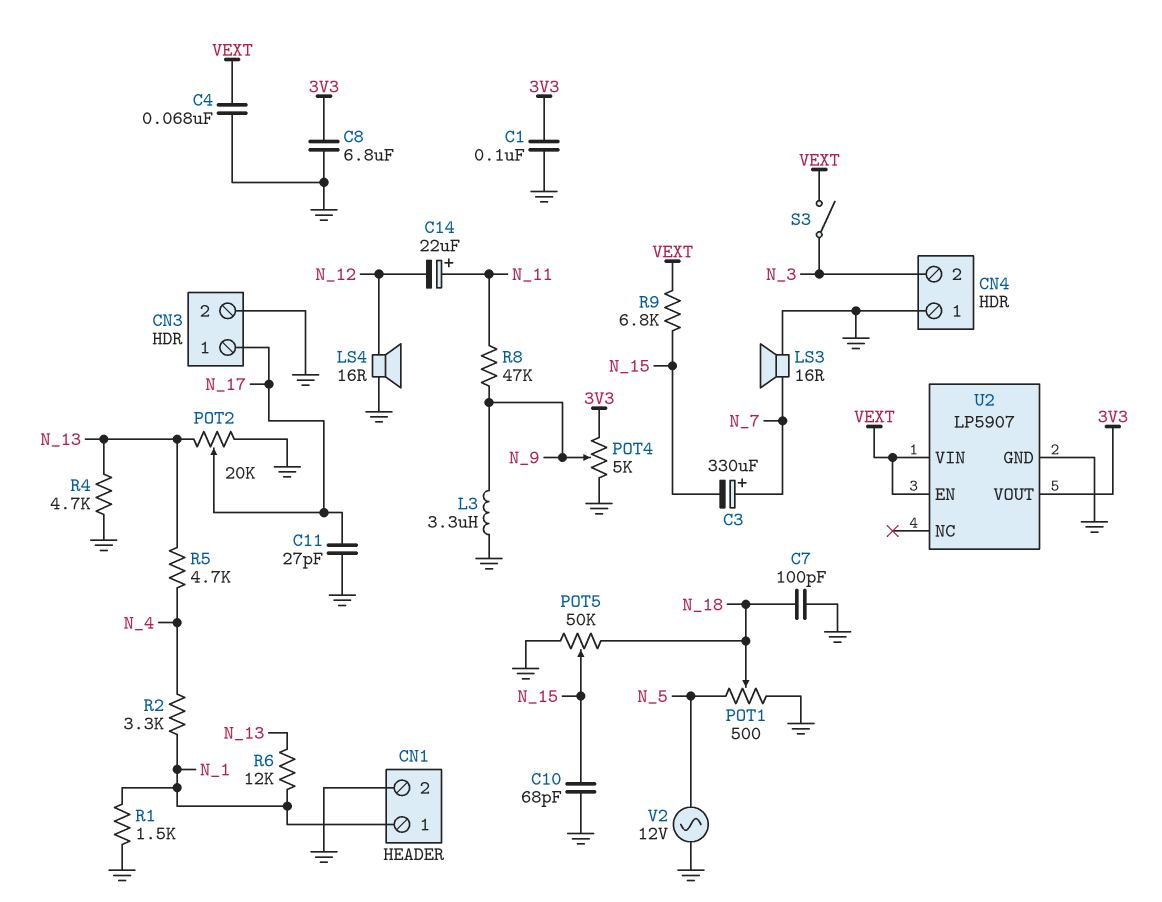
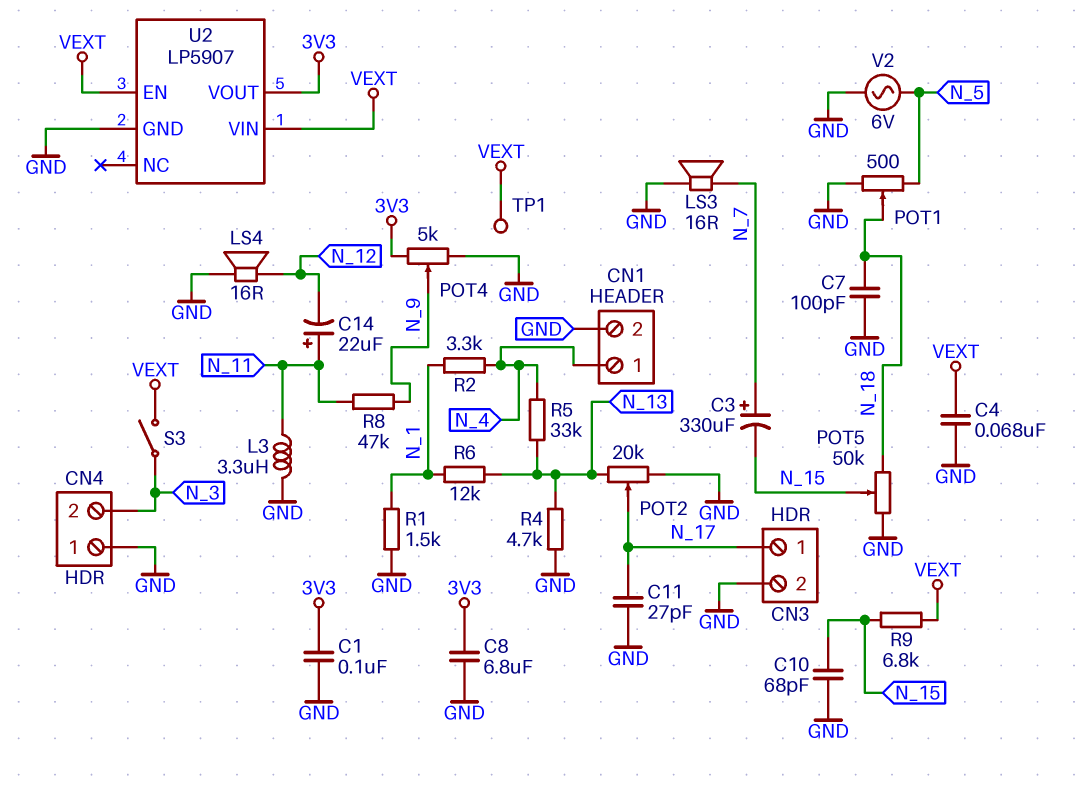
CN1 pin 1: N_1 -> N_4
L3: 3.3uH (GND, N_9) -> 3.3uH (GND, N_11)
R5: 4.7k (N_4, N_13) -> 33k (N_4, N_13)
TP1: none -> test point (VEXT)
V2: AC 12V (GND, N_5) -> AC 6V (GND, N_5)

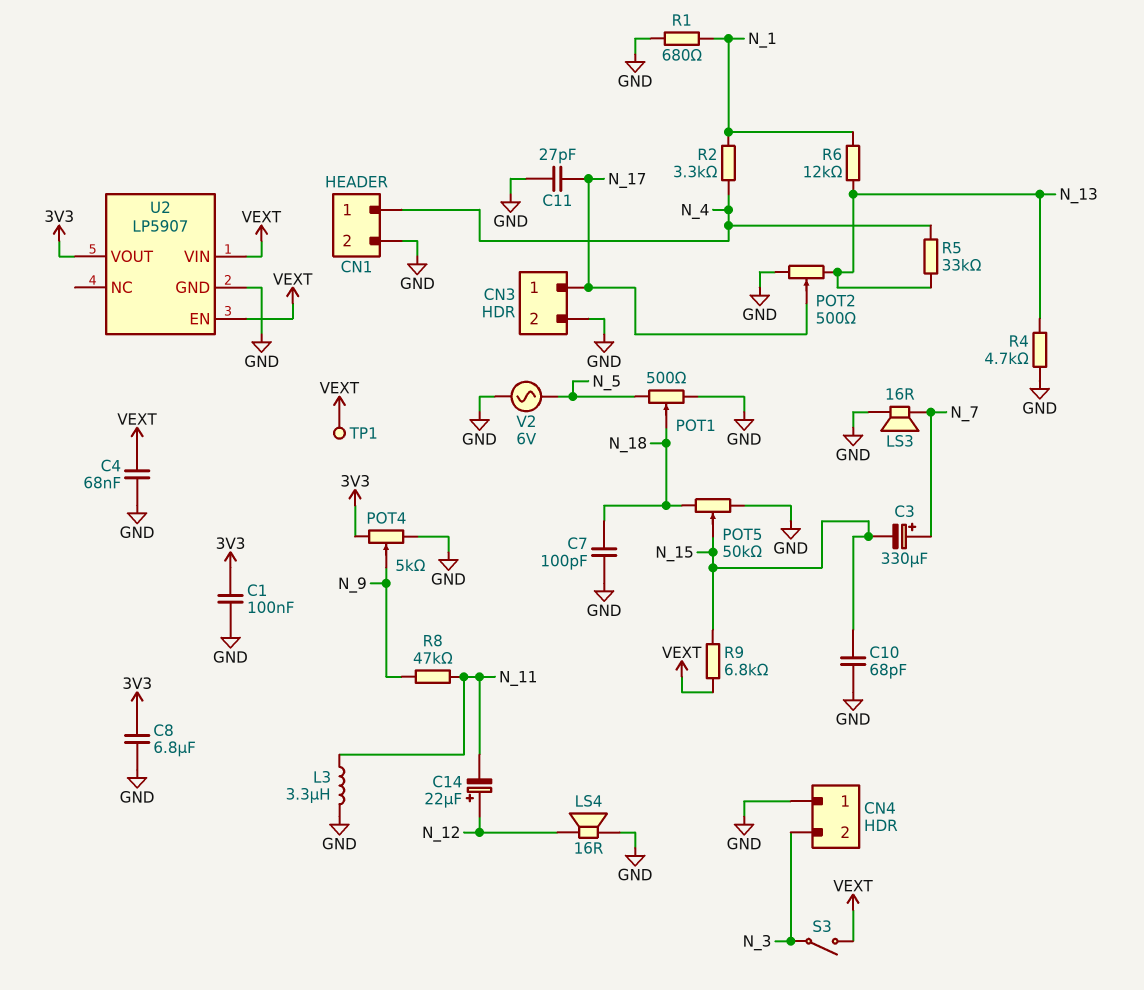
C14: 22uF (plus N_11, minus N_12) -> 22uF (plus N_12, minus N_11)
POT2: 20k (GND, N_13, wiper N_17) -> 500 (GND, N_13, wiper N_17)
R1: 1.5k (GND, N_1) -> 680 (GND, N_1)

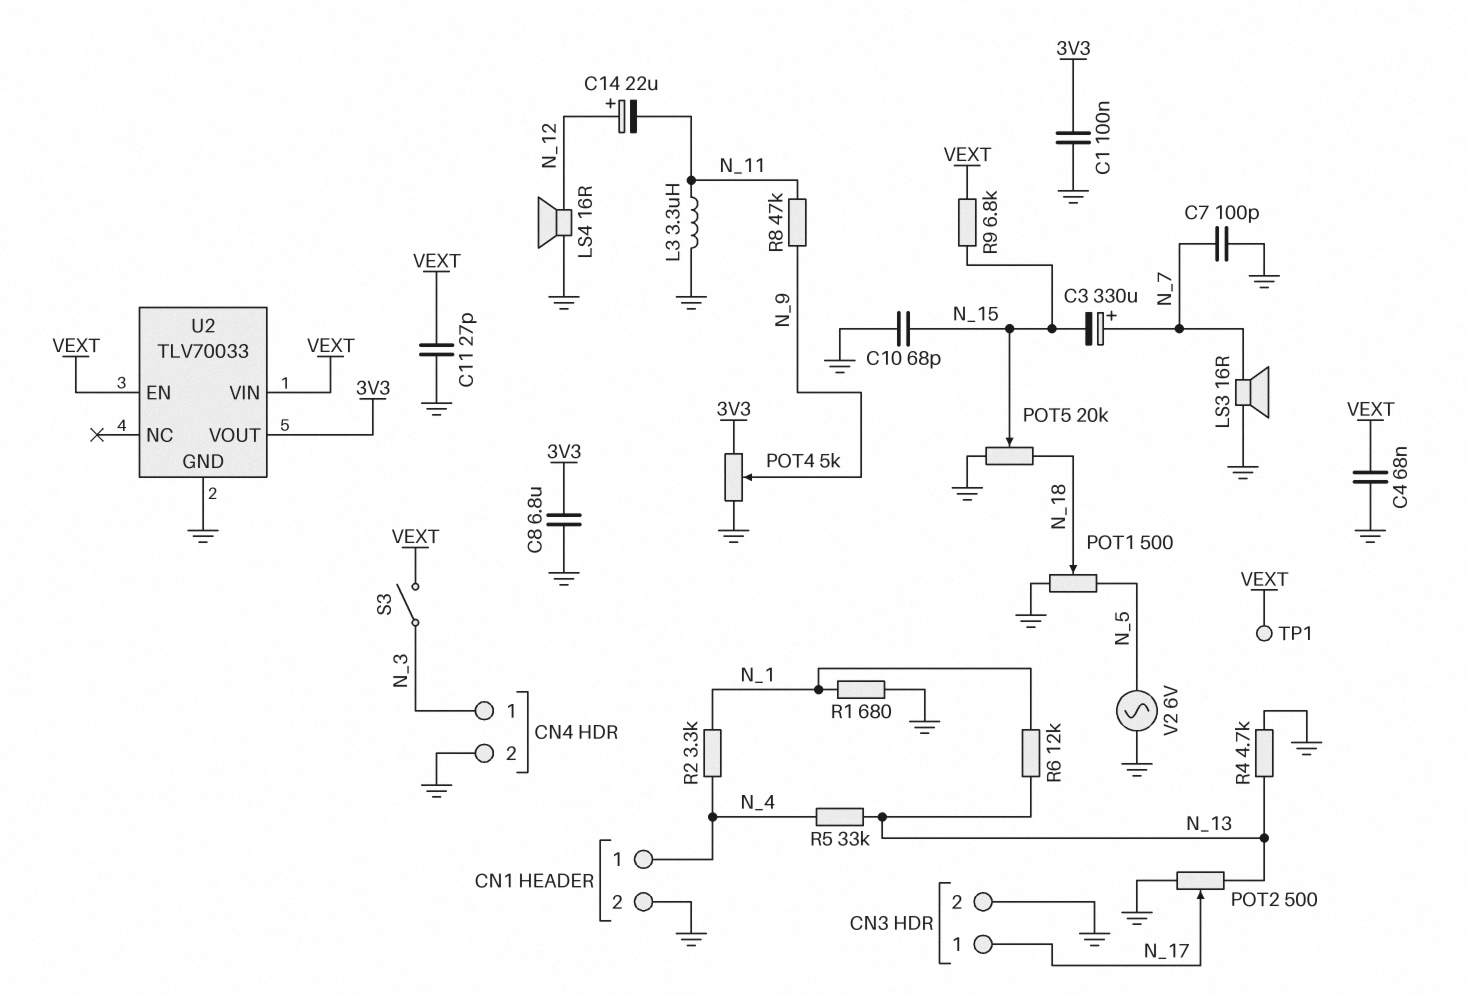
C7: 100pF (GND, N_18) -> 100pF (GND, N_7)
C11: 27pF (GND, N_17) -> 27pF (GND, VEXT)
CN4 pin 1: GND -> N_3
CN4 pin 2: N_3 -> GND
POT5: 50k (GND, N_18, wiper N_15) -> 20k (GND, N_18, wiper N_15)
U2: LP5907 -> TLV70033

